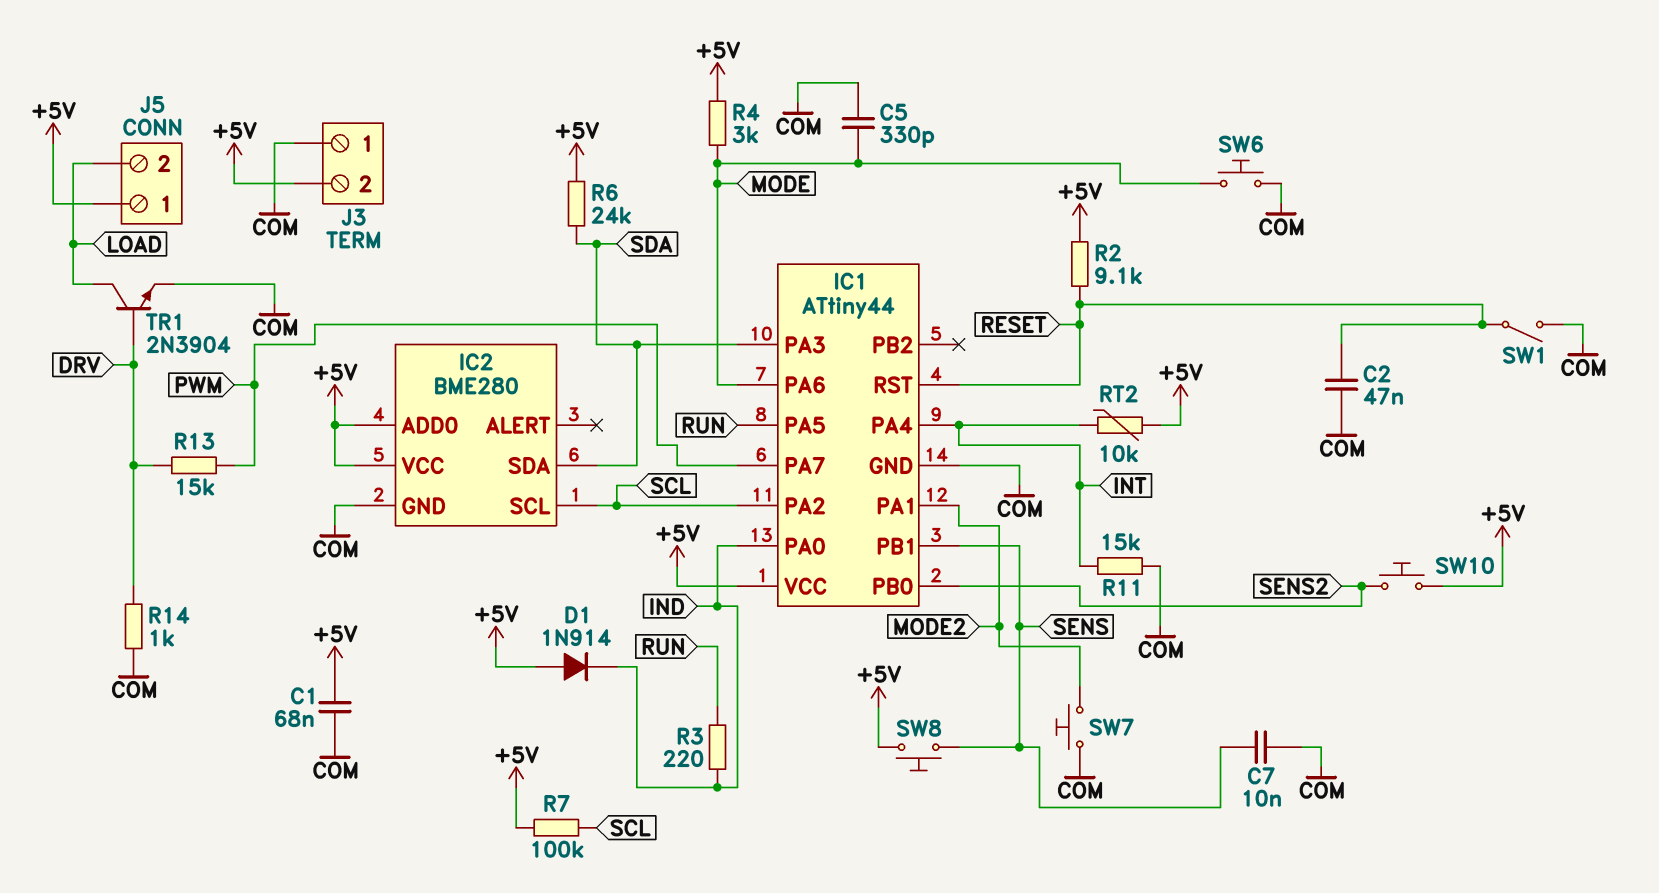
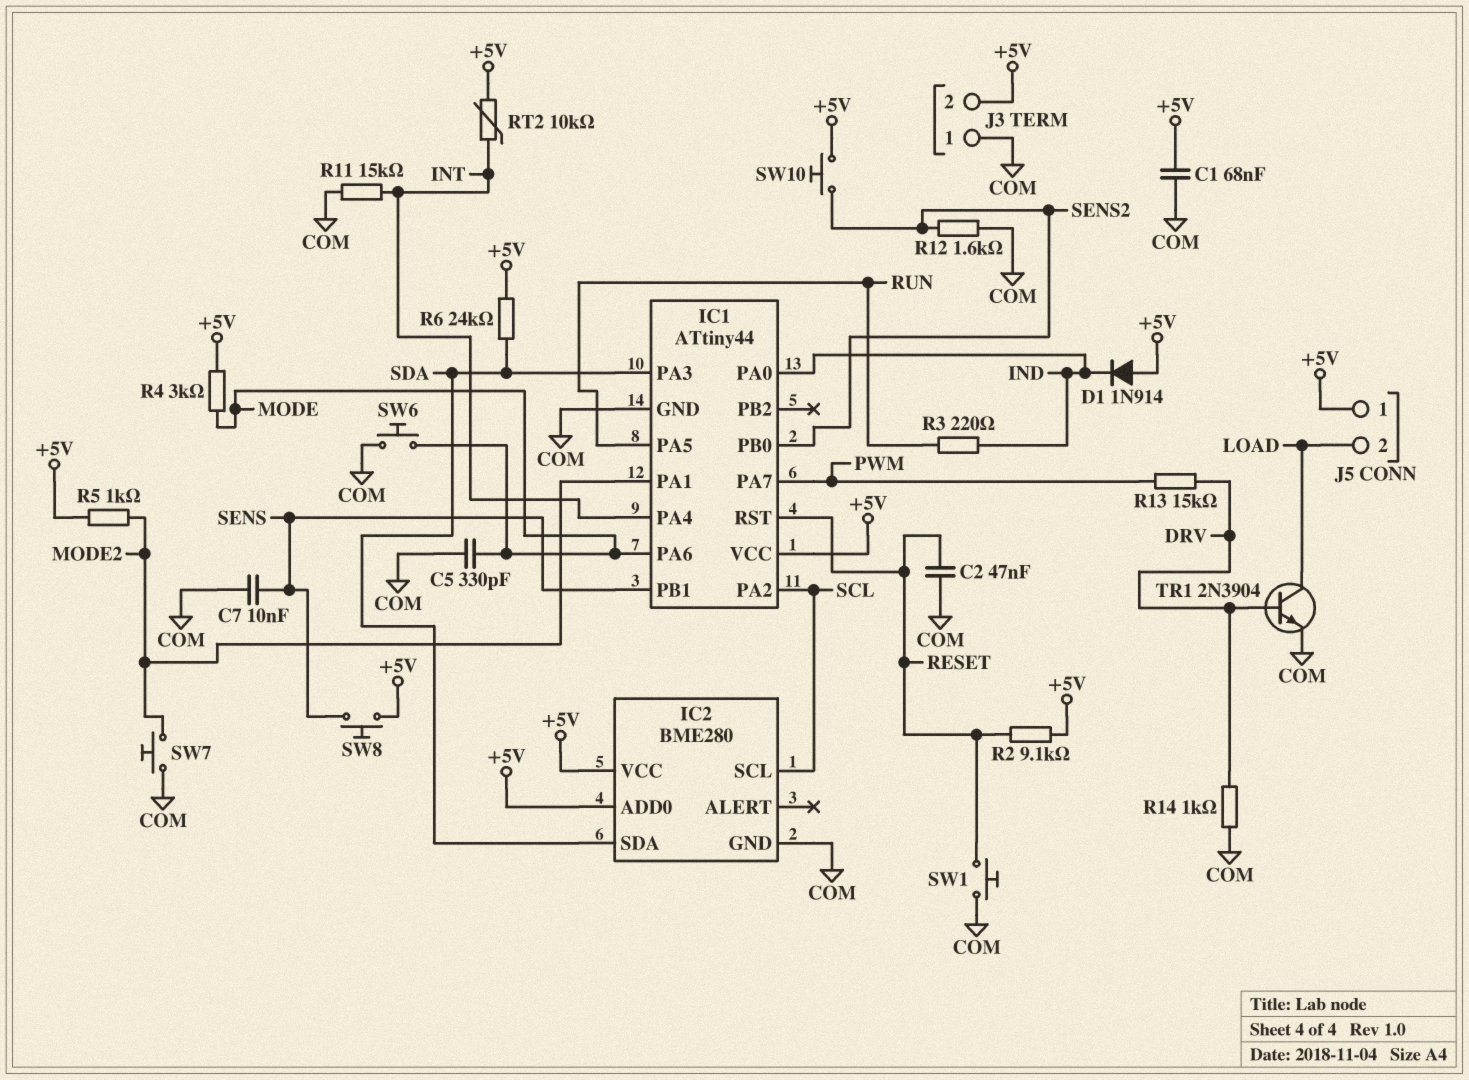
R5: none -> 1k (+5V, MODE2)
R7: 100k (+5V, SCL) -> none
R12: none -> 1.6k (COM, SENS2)
SW1: switch (COM, RESET) -> button (COM, RESET)

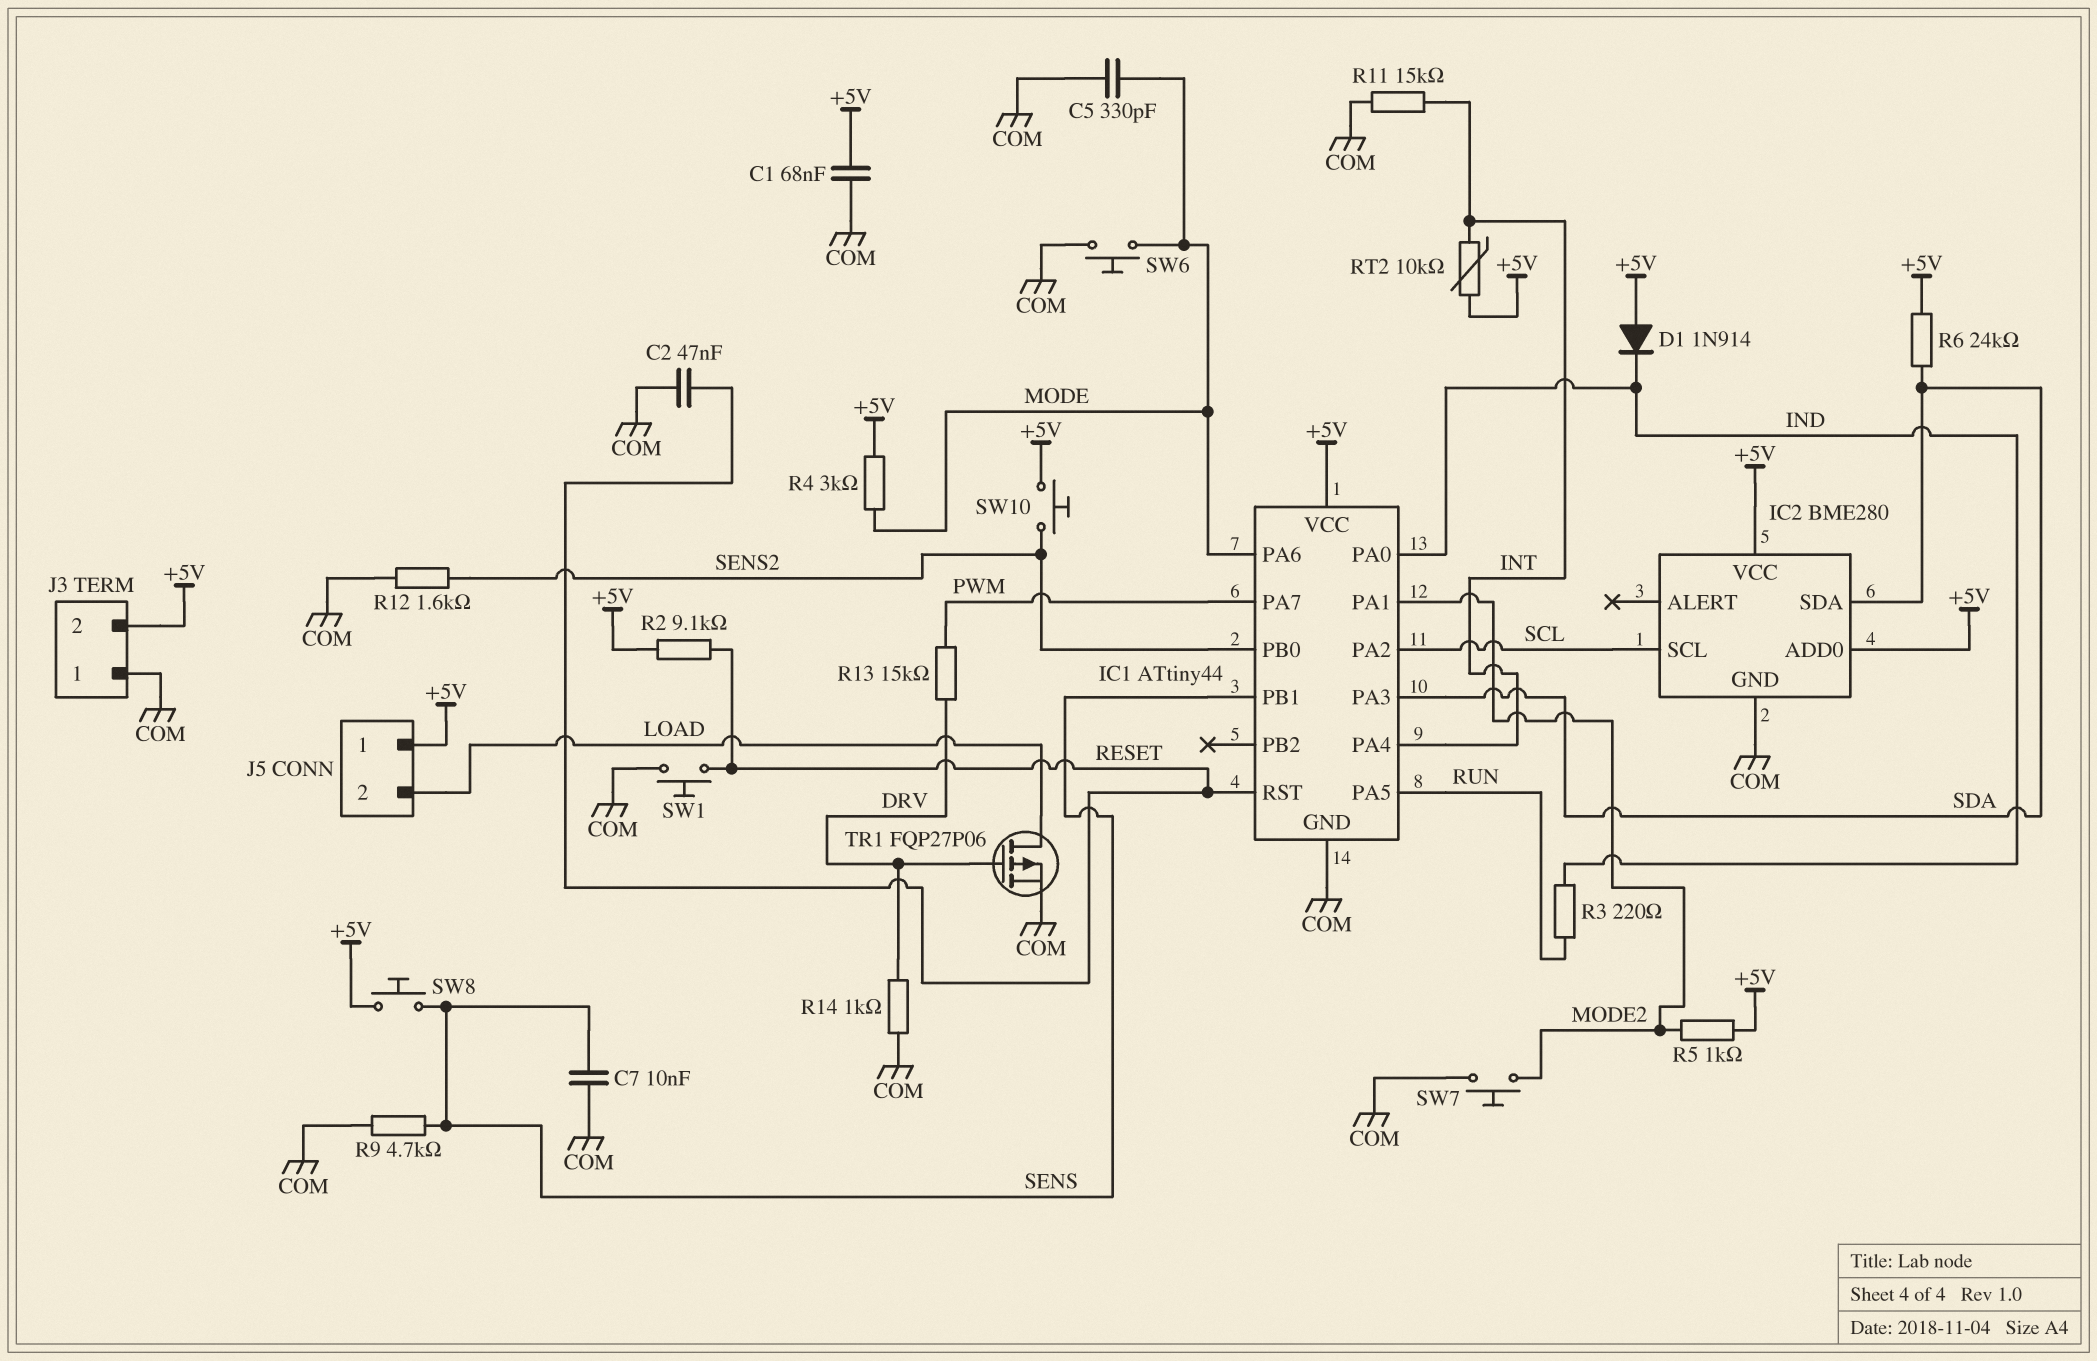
R9: none -> 4.7k (COM, SENS)
TR1: NPN 2N3904 (B DRV, C LOAD, E COM) -> PMOS FQP27P06 (G DRV, D LOAD, S COM)

